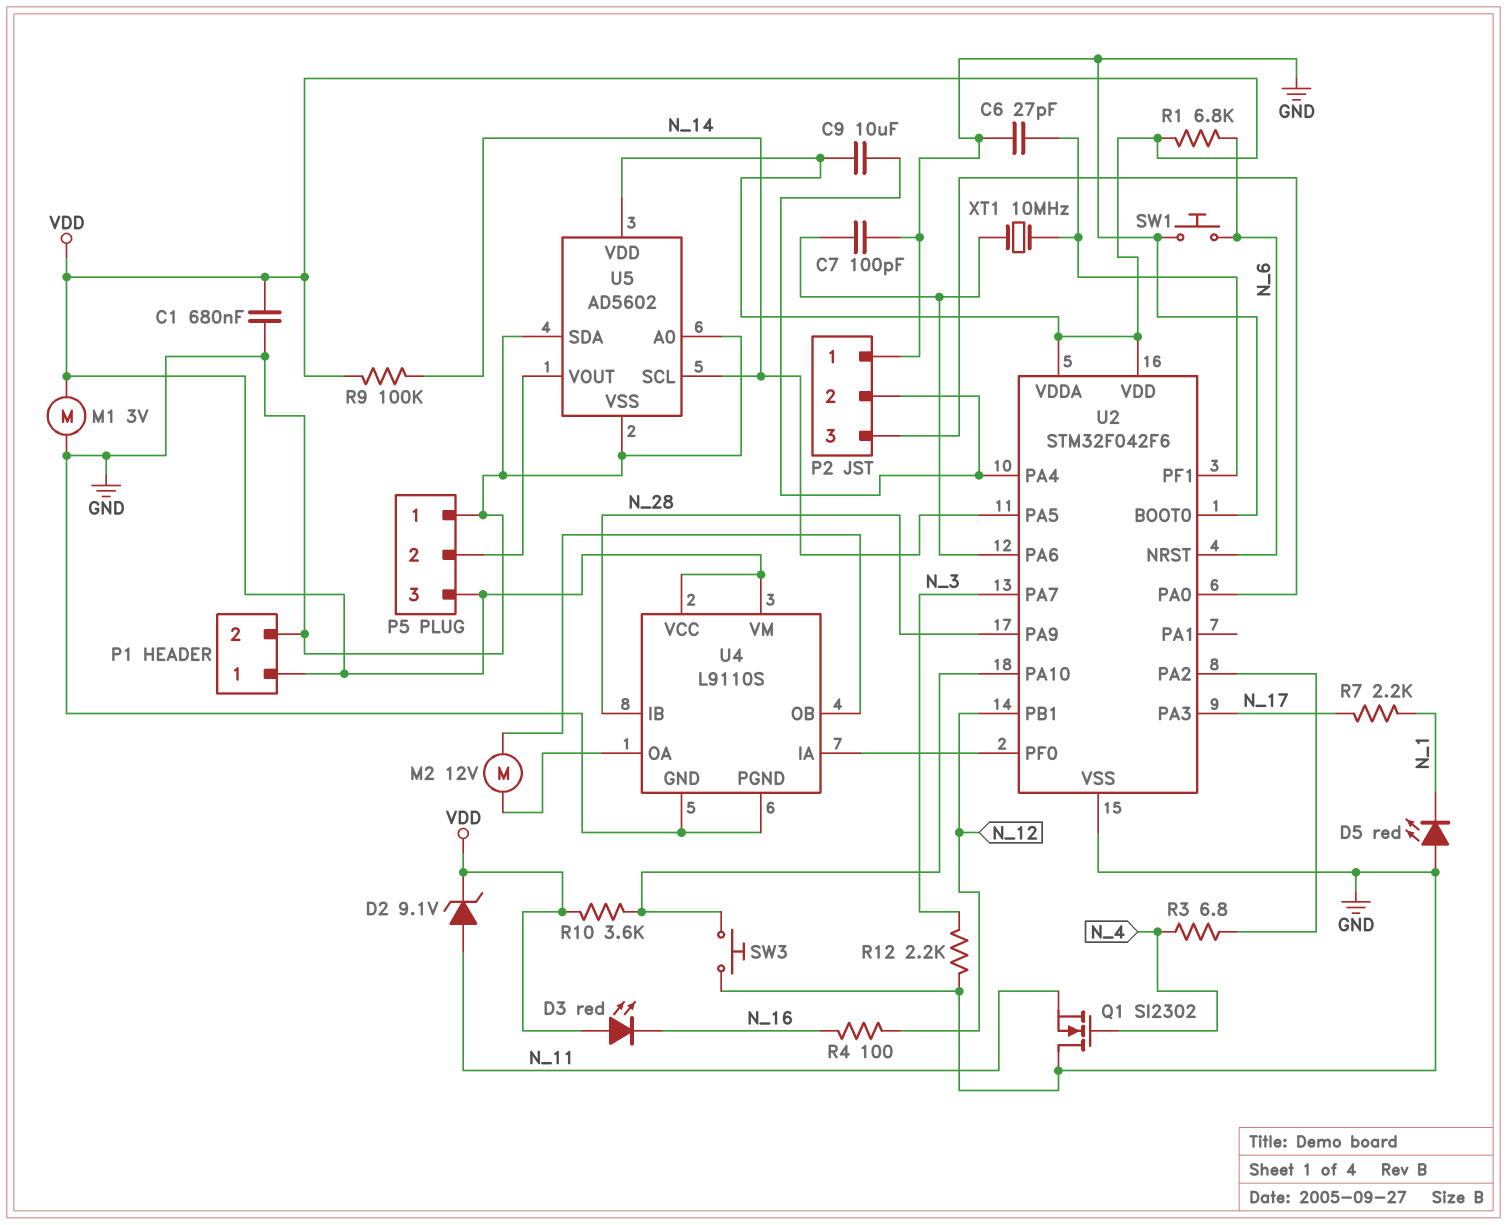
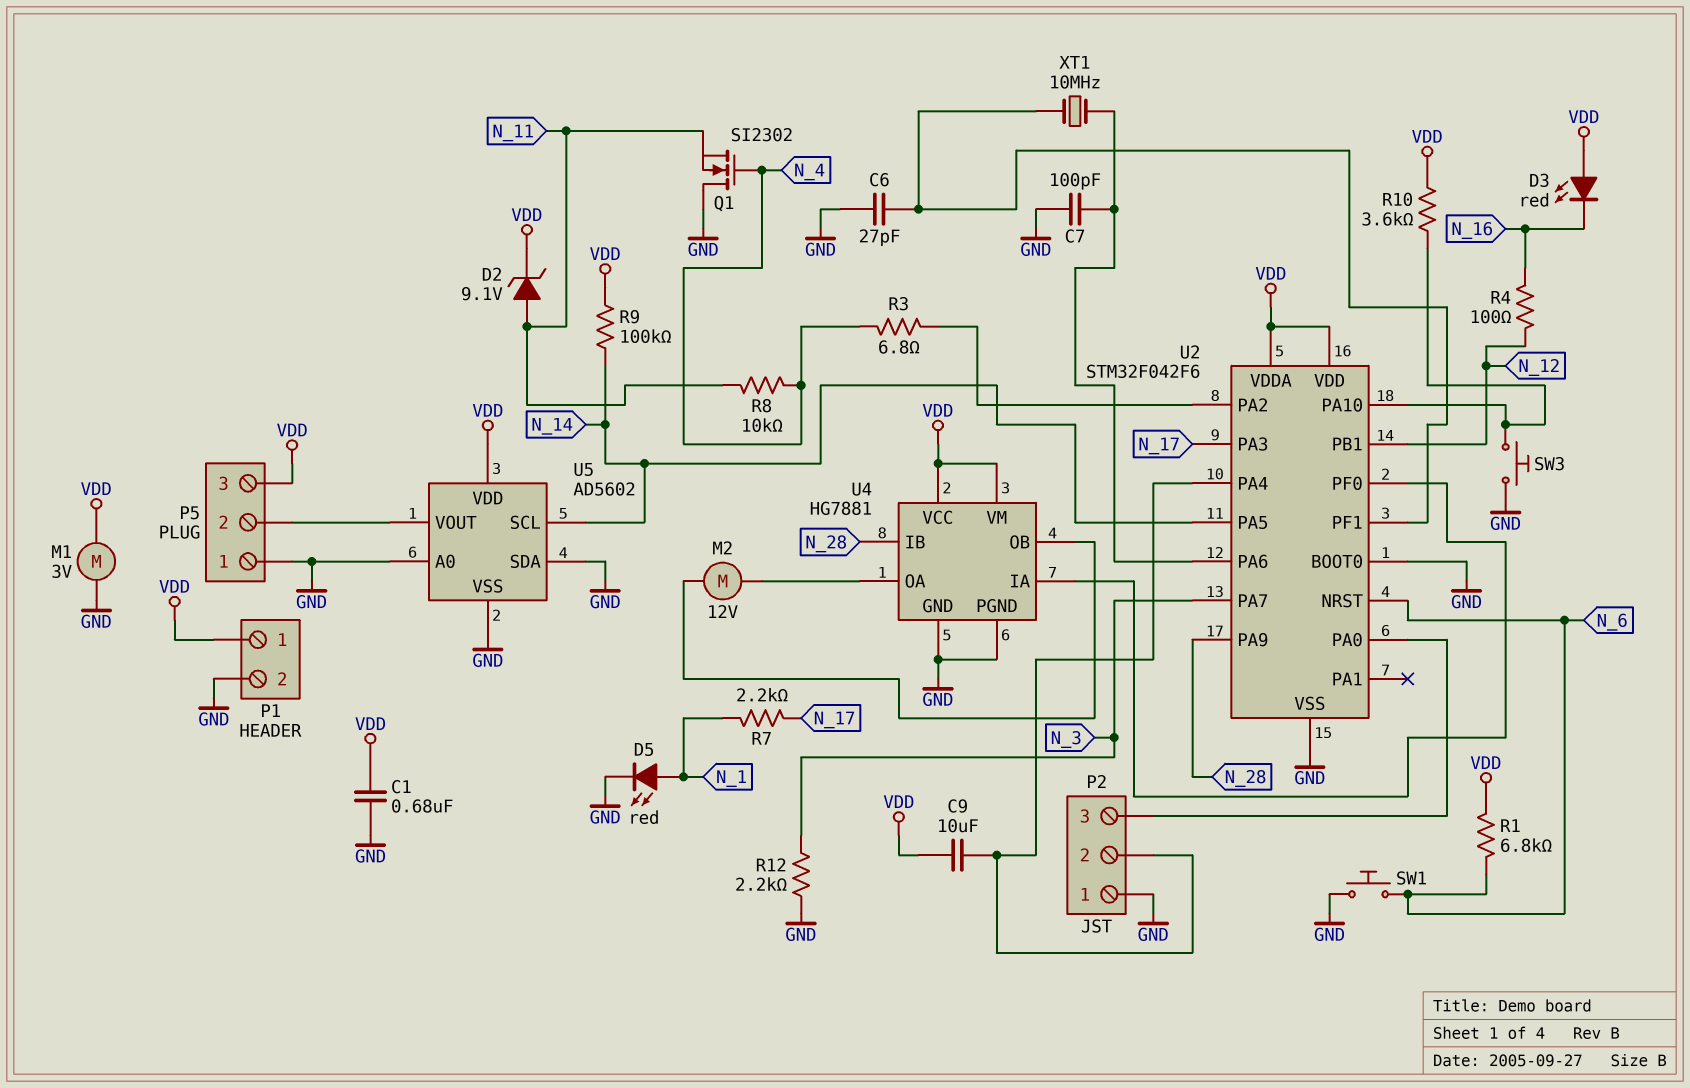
D5: LED red (A GND, K N_1) -> LED red (A N_1, K GND)
R8: none -> 10k (N_4, N_11)
U4: L9110S -> HG7881

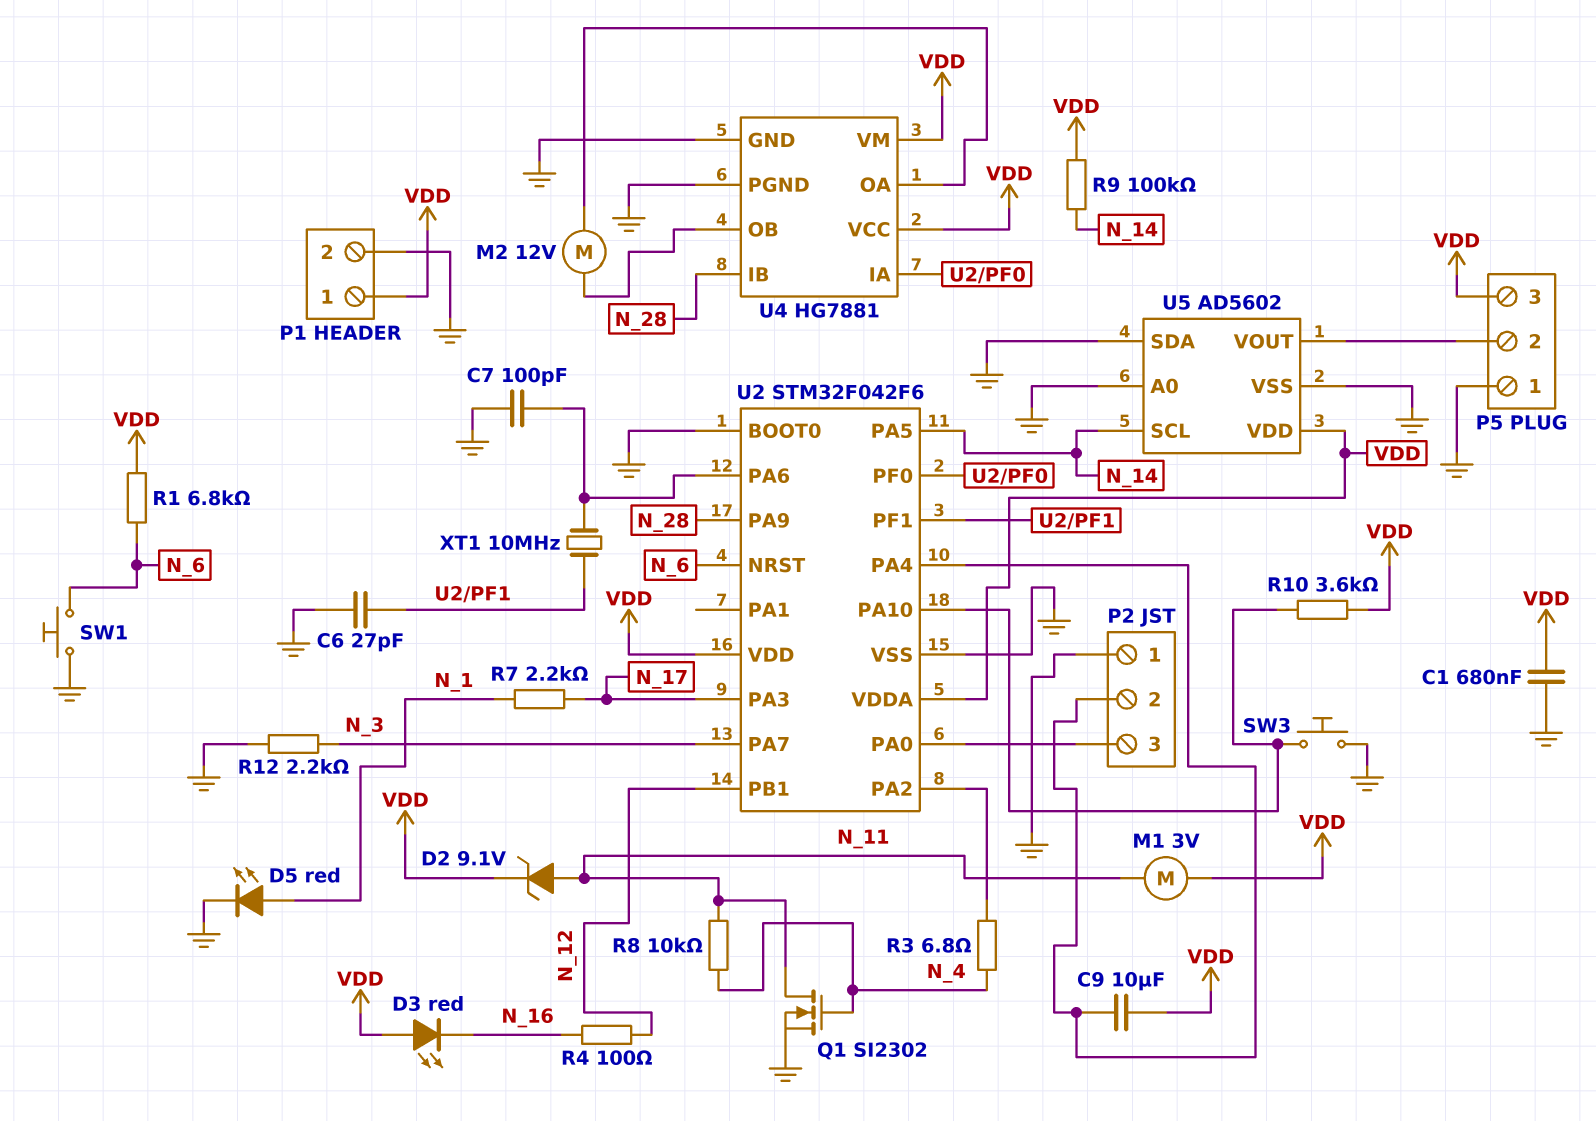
M1: motor 3V (GND, VDD) -> motor 3V (N_11, VDD)
Q1: NMOS SI2302 (G N_4, D GND, S N_11) -> NMOS SI2302 (G N_4, D N_11, S GND)

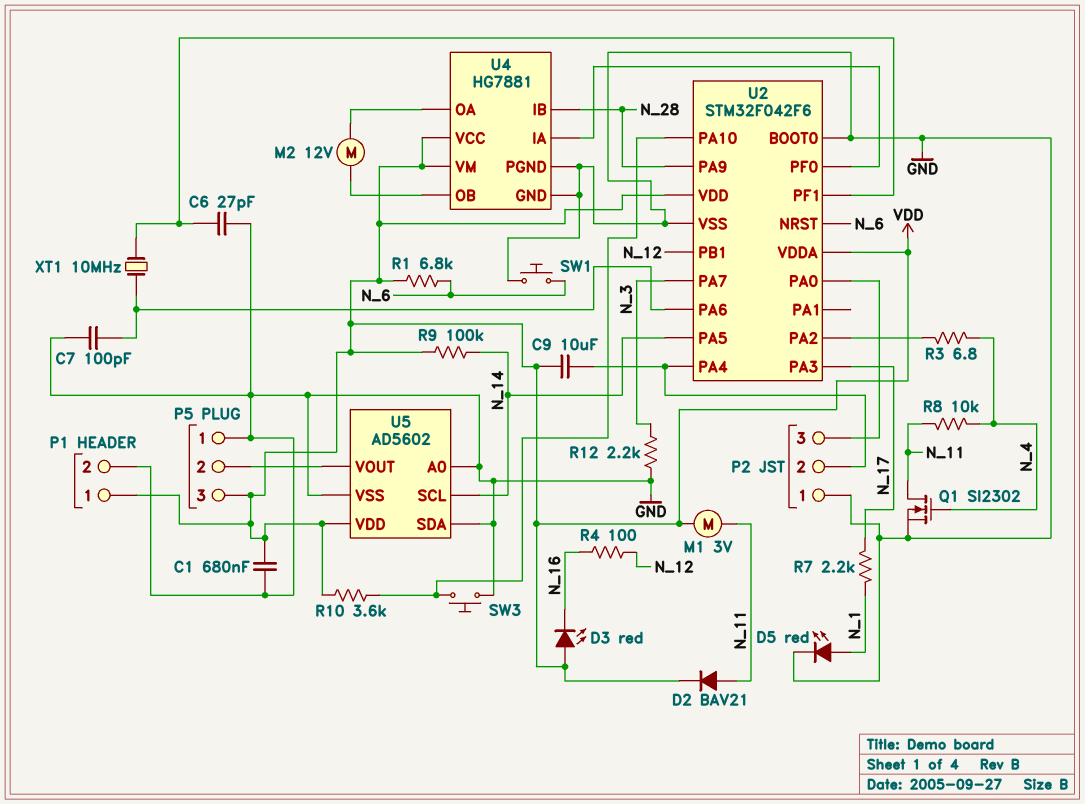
D2: zener 9.1V (A N_11, K VDD) -> diode BAV21 (A N_11, K VDD)

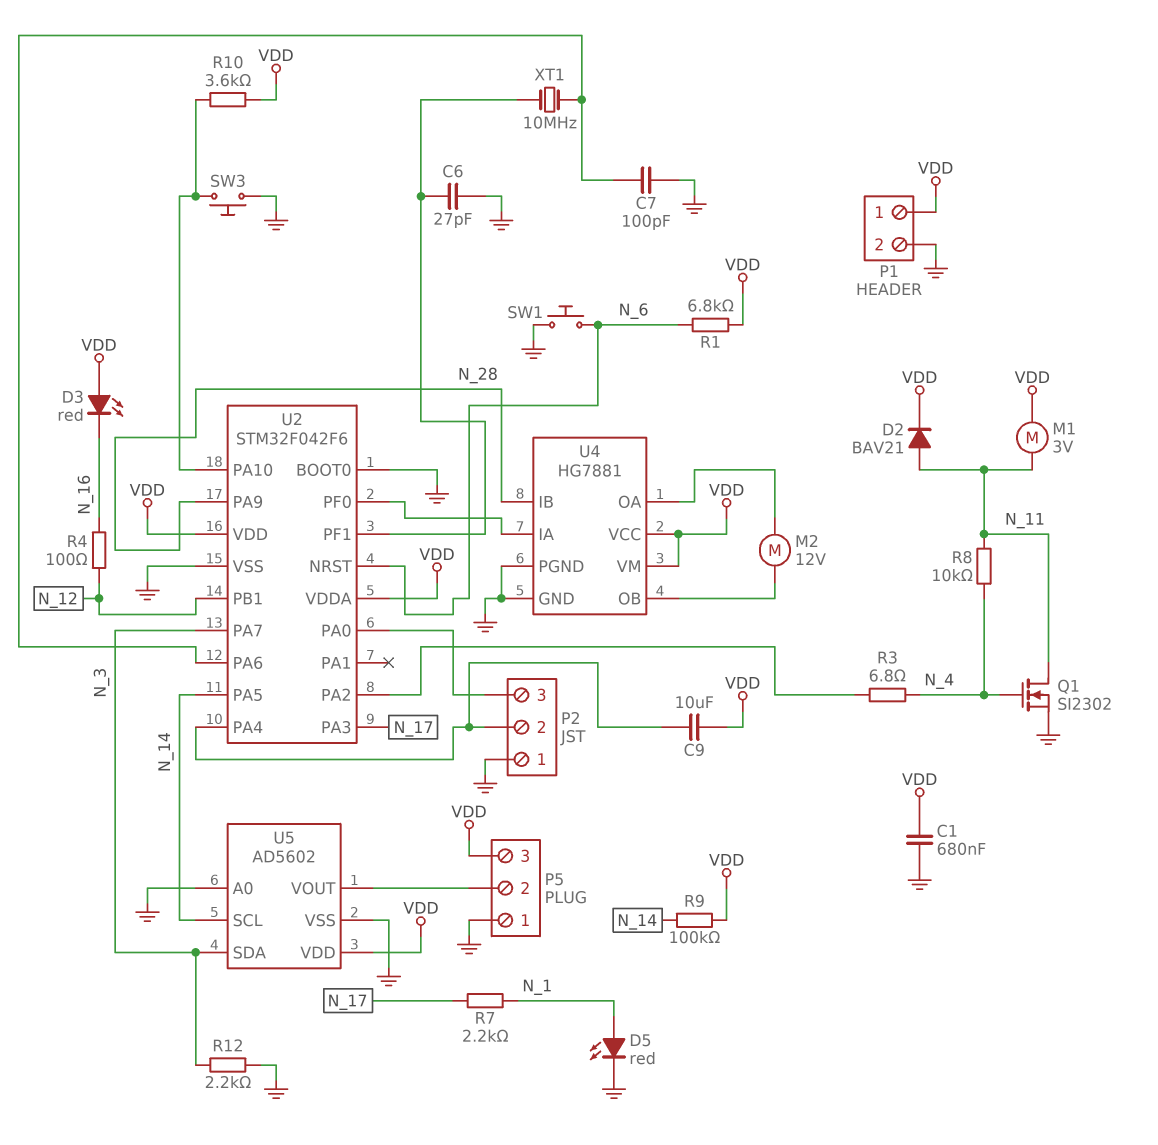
U5 pin SDA: GND -> N_3

